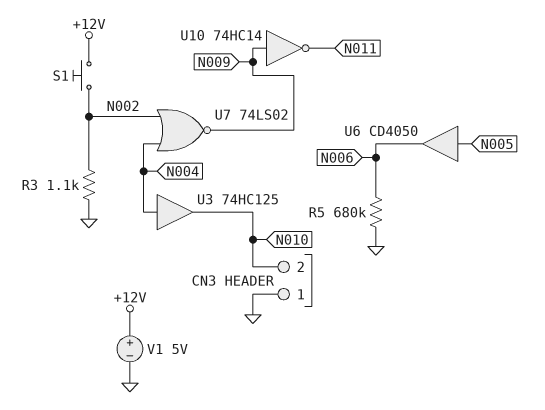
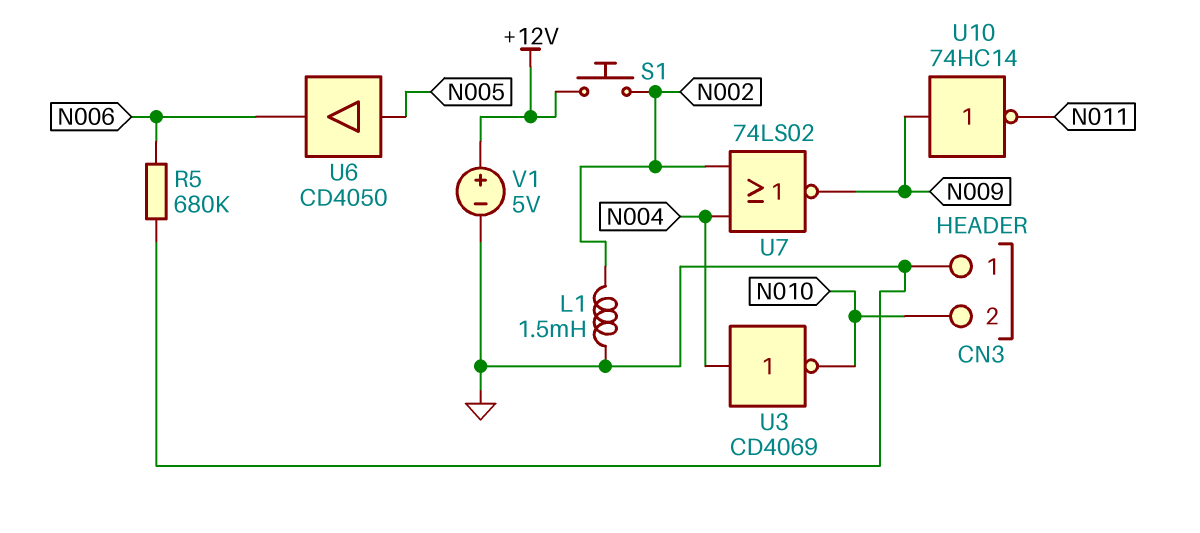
L1: none -> 1.5mH (GND, N002)
R3: 1.1k (GND, N002) -> none
U3: buffer 74HC125 (in N004, out N010) -> NOT CD4069 (in N004, out N010)

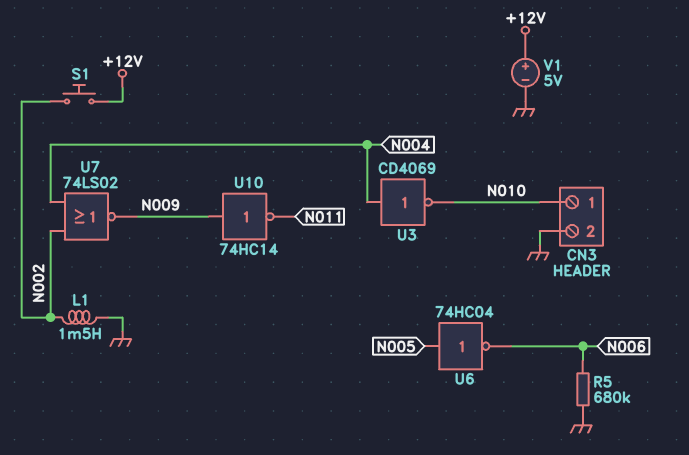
CN3 pin 1: GND -> N010
CN3 pin 2: N010 -> GND
U6: buffer CD4050 (in N005, out N006) -> NOT 74HC04 (in N005, out N006)

